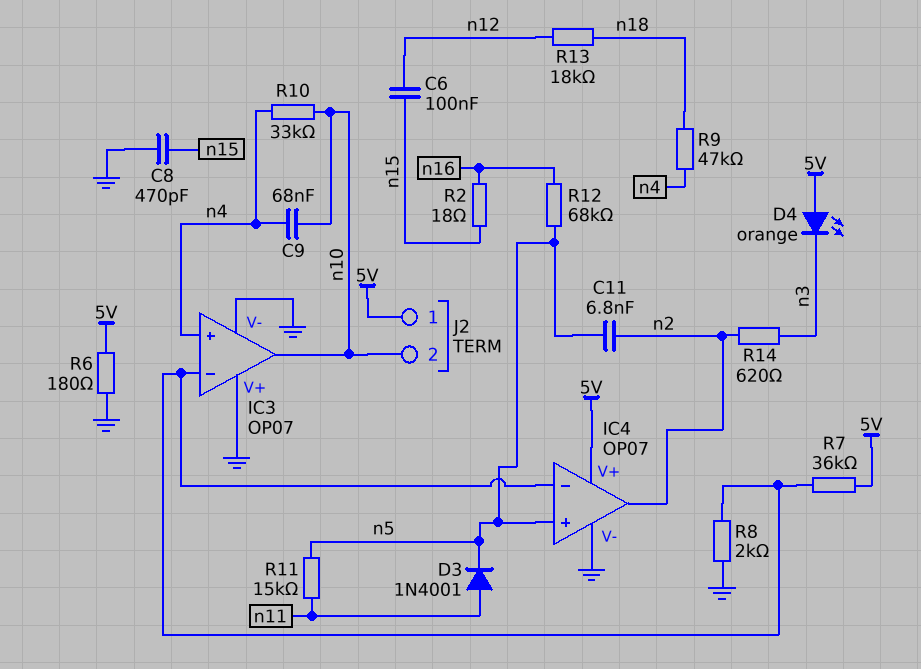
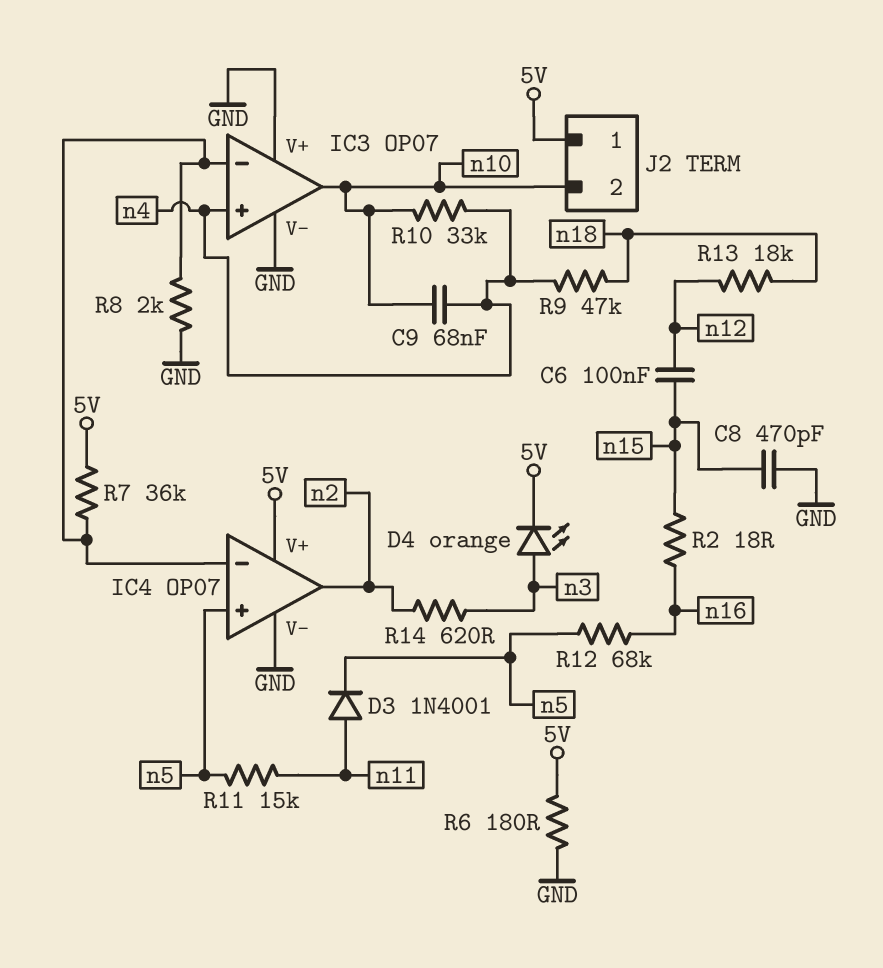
C11: 6.8nF (n2, n5) -> none
D4: LED orange (A 5V, K n3) -> LED orange (A n3, K 5V)

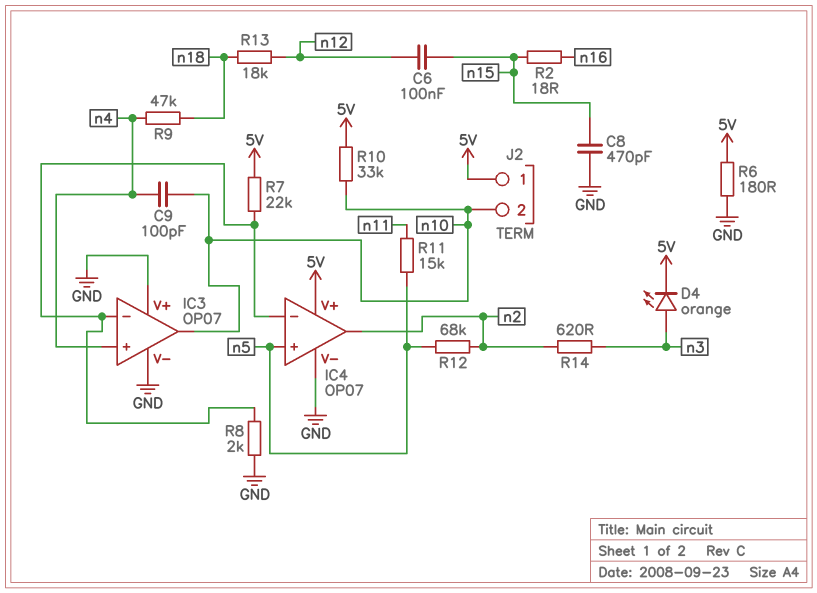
C9: 68nF (n4, n10) -> 100pF (n4, n10)
D3: diode 1N4001 (A n11, K n5) -> none
R7: 36k (5V, IC3/in-) -> 22k (5V, IC3/in-)
R10: 33k (n4, n10) -> 33k (5V, n10)
R12: 68k (n5, n16) -> 68k (n2, n5)

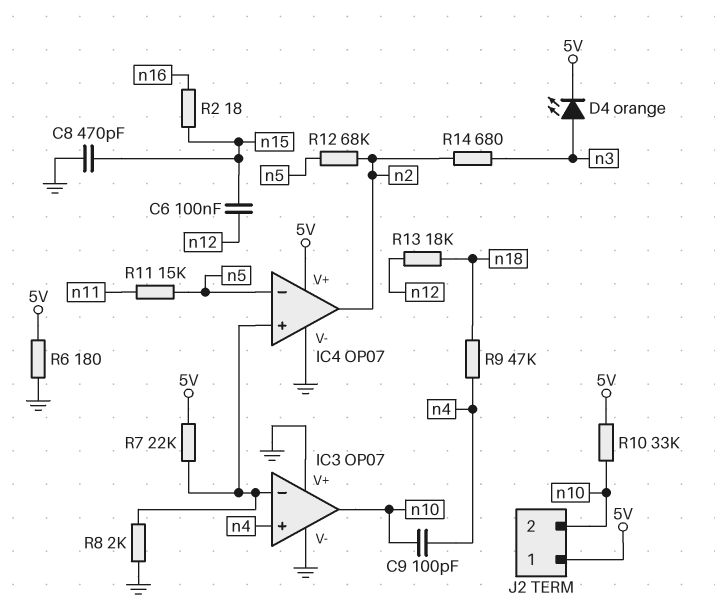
IC4 pin in+: n5 -> IC3/in-
IC4 pin in-: IC3/in- -> n5
R14: 620 (n2, n3) -> 680 (n2, n3)

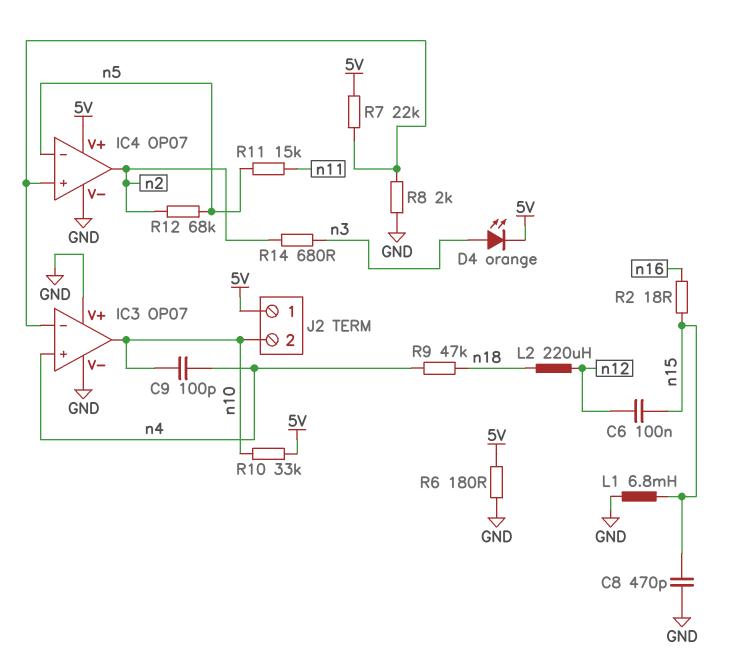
L1: none -> 6.8mH (GND, n15)
L2: none -> 220uH (n12, n18)
R13: 18k (n12, n18) -> none

